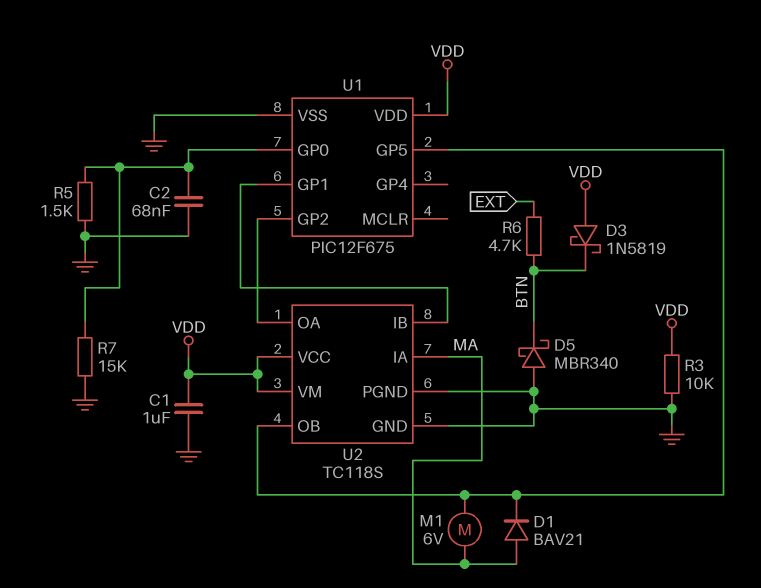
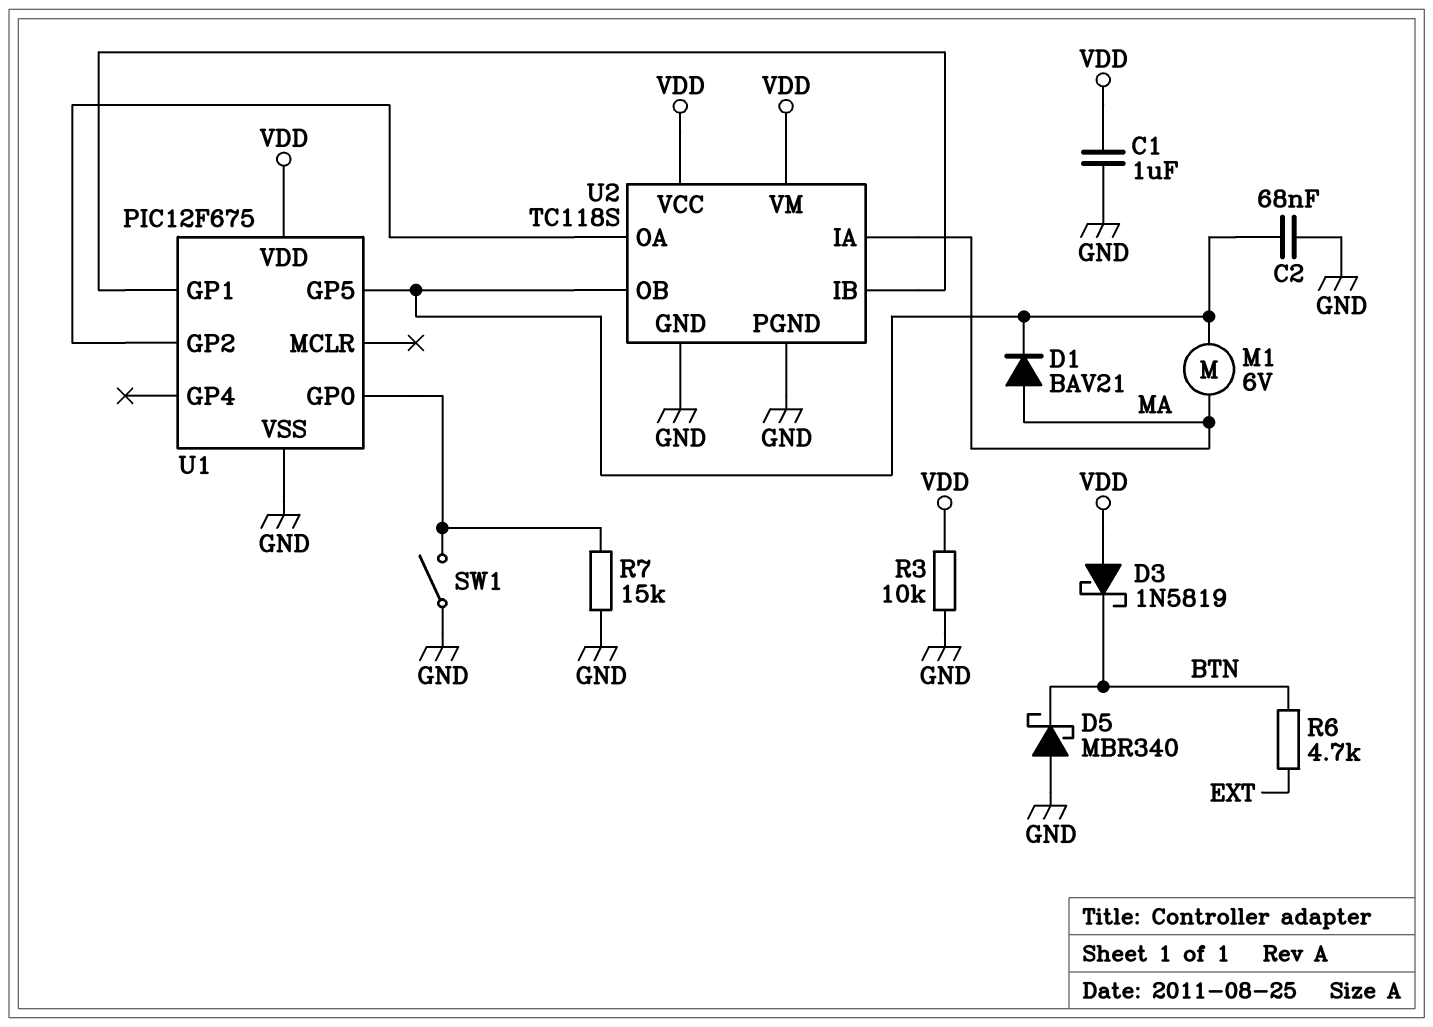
C2: 68nF (GND, U1/GP0) -> 68nF (GND, U1/GP5)
R5: 1.5k (GND, U1/GP0) -> none
SW1: none -> switch (GND, U1/GP0)

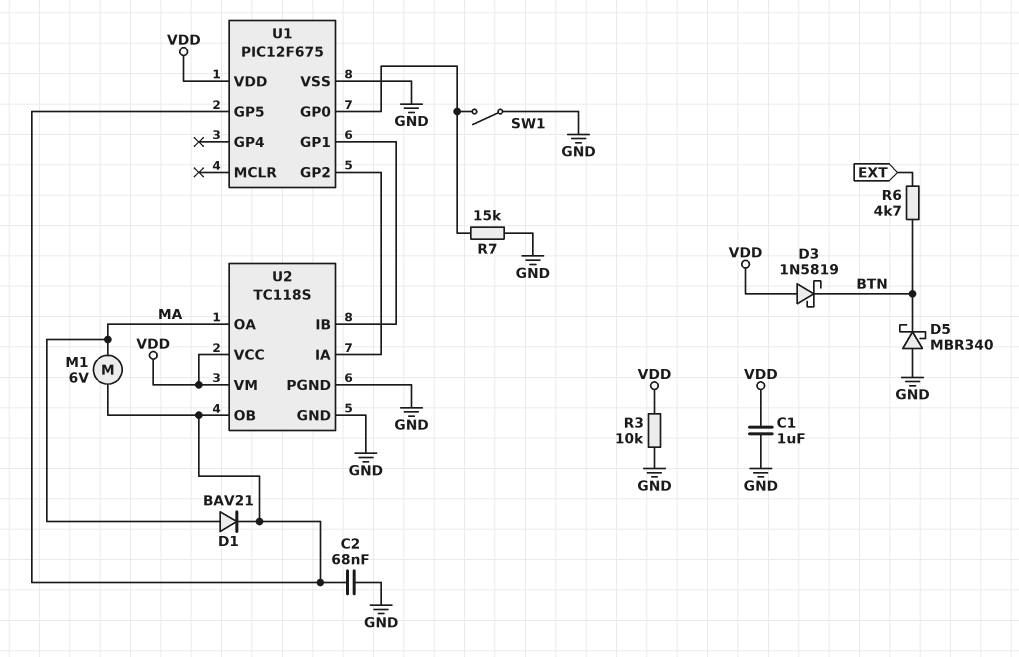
U2 pin IA: MA -> U1/GP2
U2 pin OA: U1/GP2 -> MA

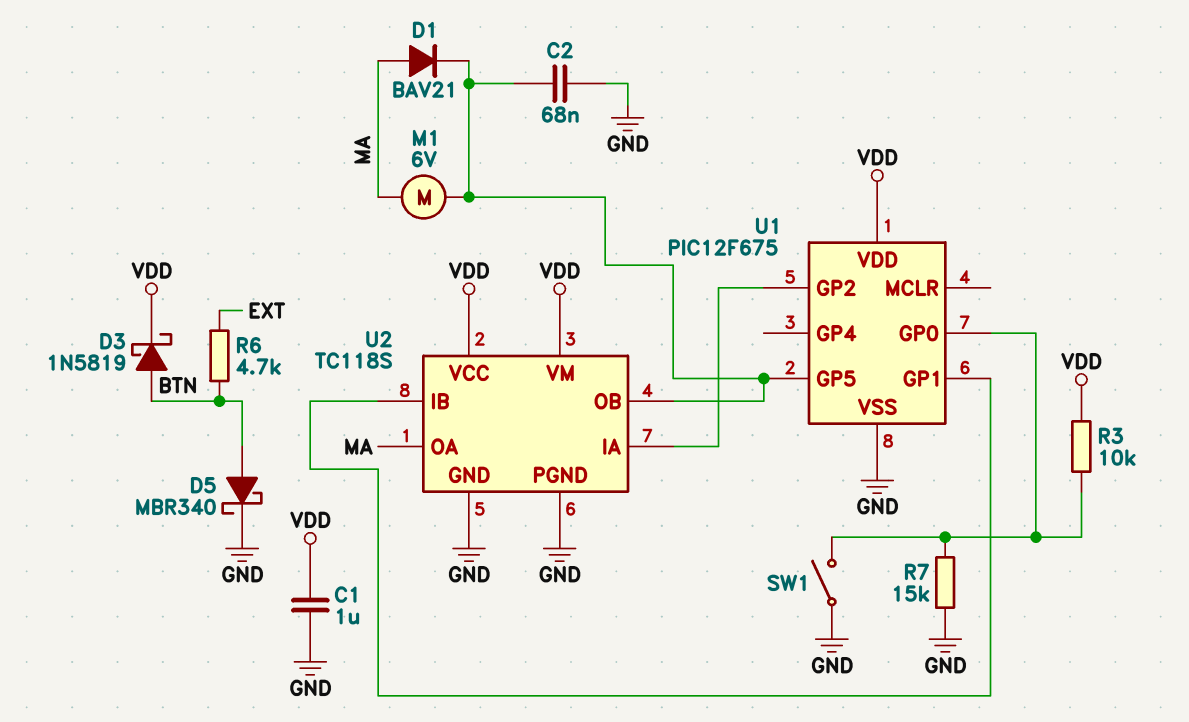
D3: schottky 1N5819 (A VDD, K BTN) -> schottky 1N5819 (A BTN, K VDD)
D5: schottky MBR340 (A GND, K BTN) -> schottky MBR340 (A BTN, K GND)
R3: 10k (GND, VDD) -> 10k (U1/GP0, VDD)

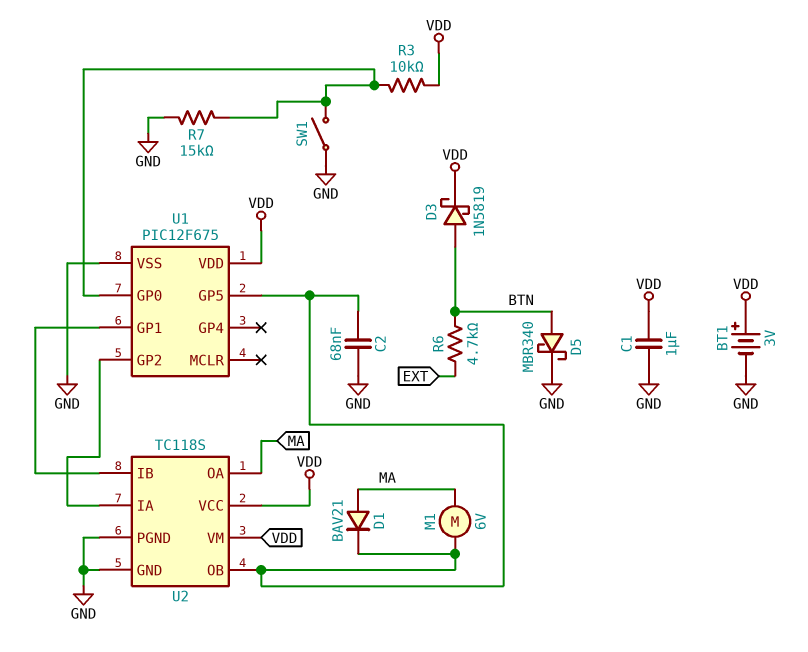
BT1: none -> 3V (plus VDD, minus GND)

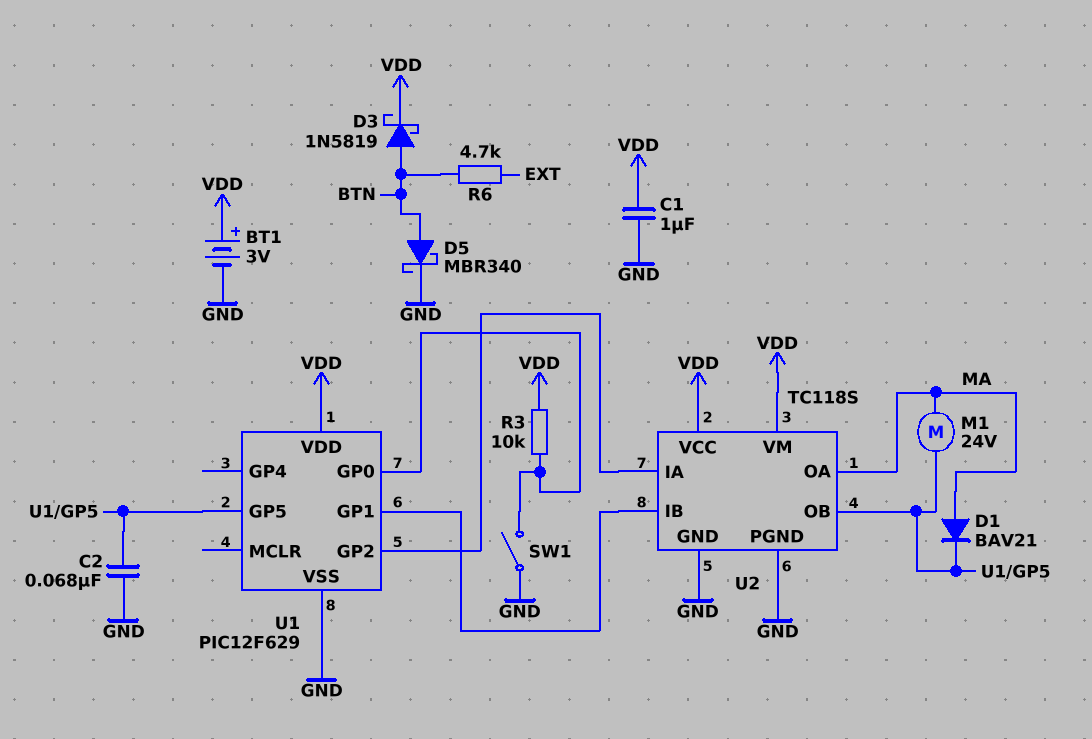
M1: motor 6V (MA, U1/GP5) -> motor 24V (MA, U1/GP5)
R7: 15k (GND, U1/GP0) -> none
U1: PIC12F675 -> PIC12F629

